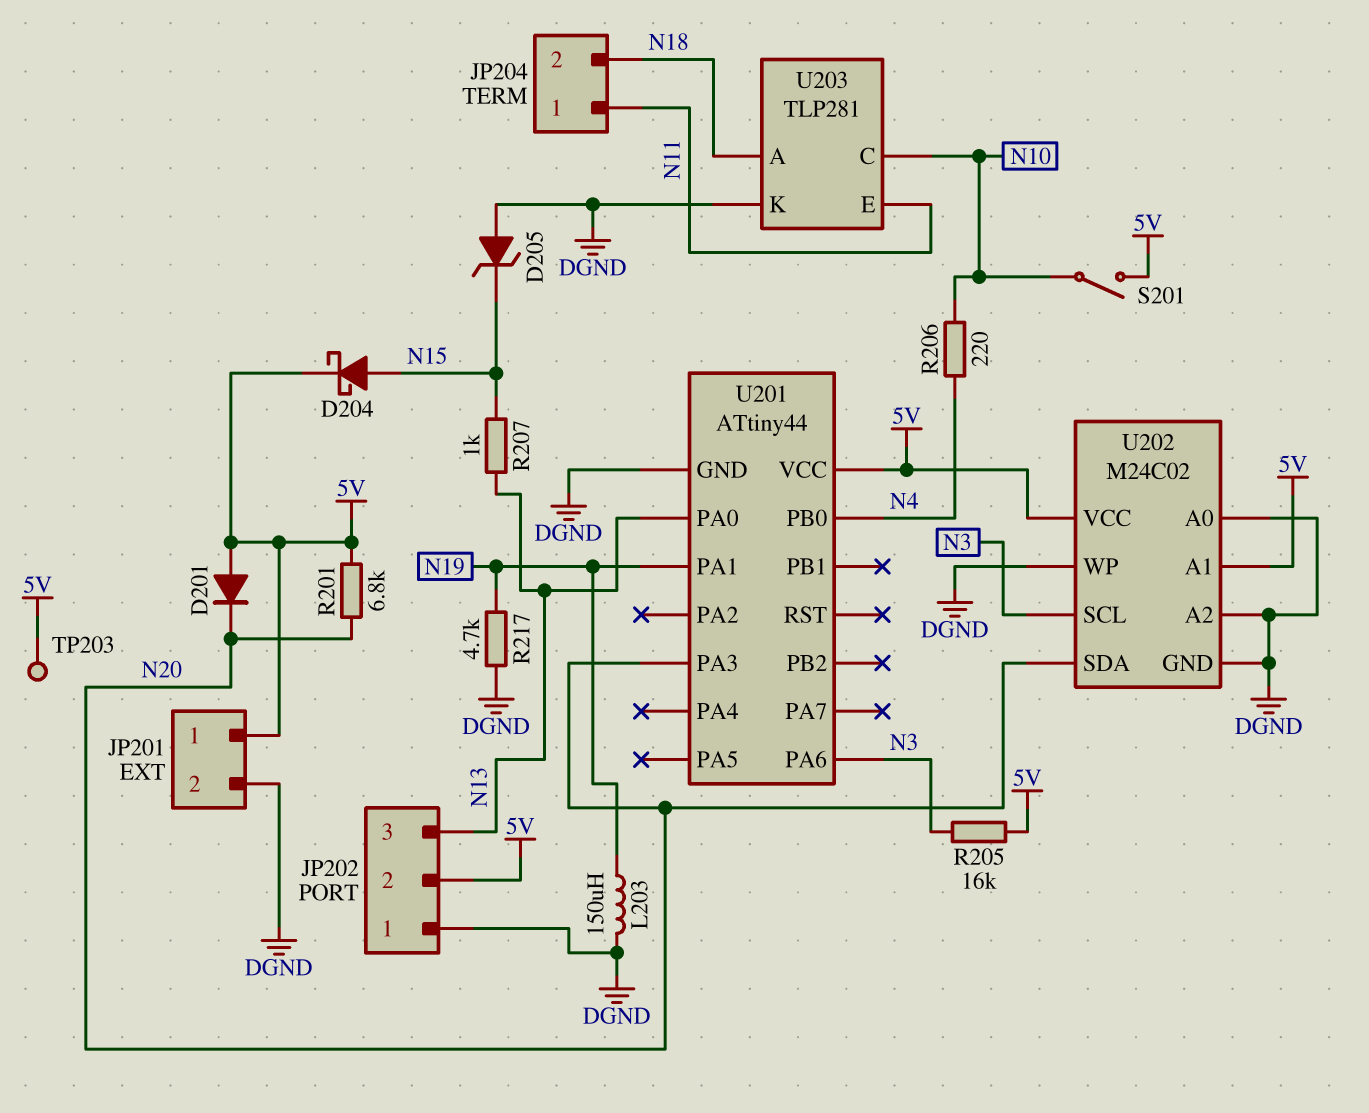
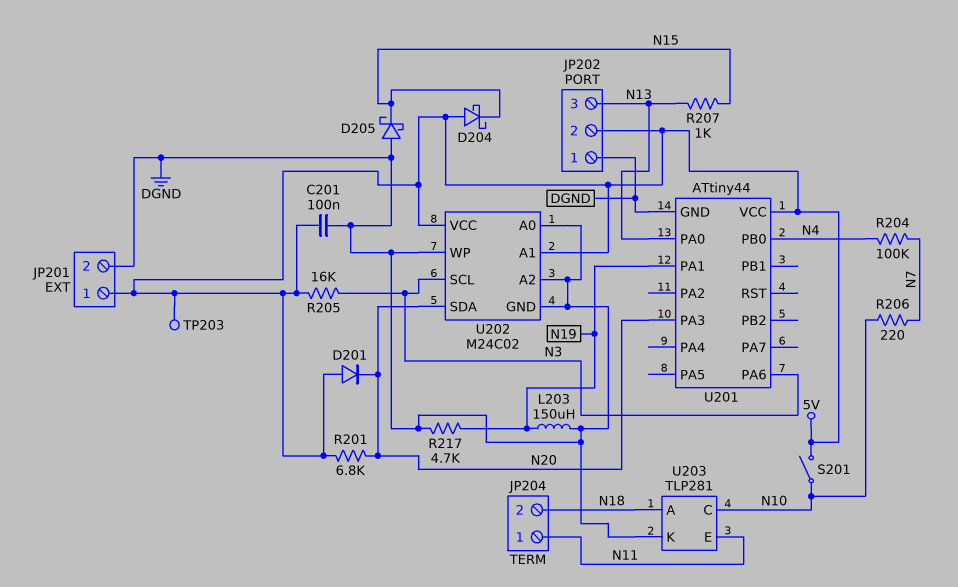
C201: none -> 100nF (5V, DGND)
D204: schottky (A N15, K 5V) -> schottky (A 5V, K N15)
D205: zener (A DGND, K N15) -> schottky (A DGND, K N15)
R204: none -> 100k (N4, N7)
R206: 220 (N4, N10) -> 220 (N7, N10)

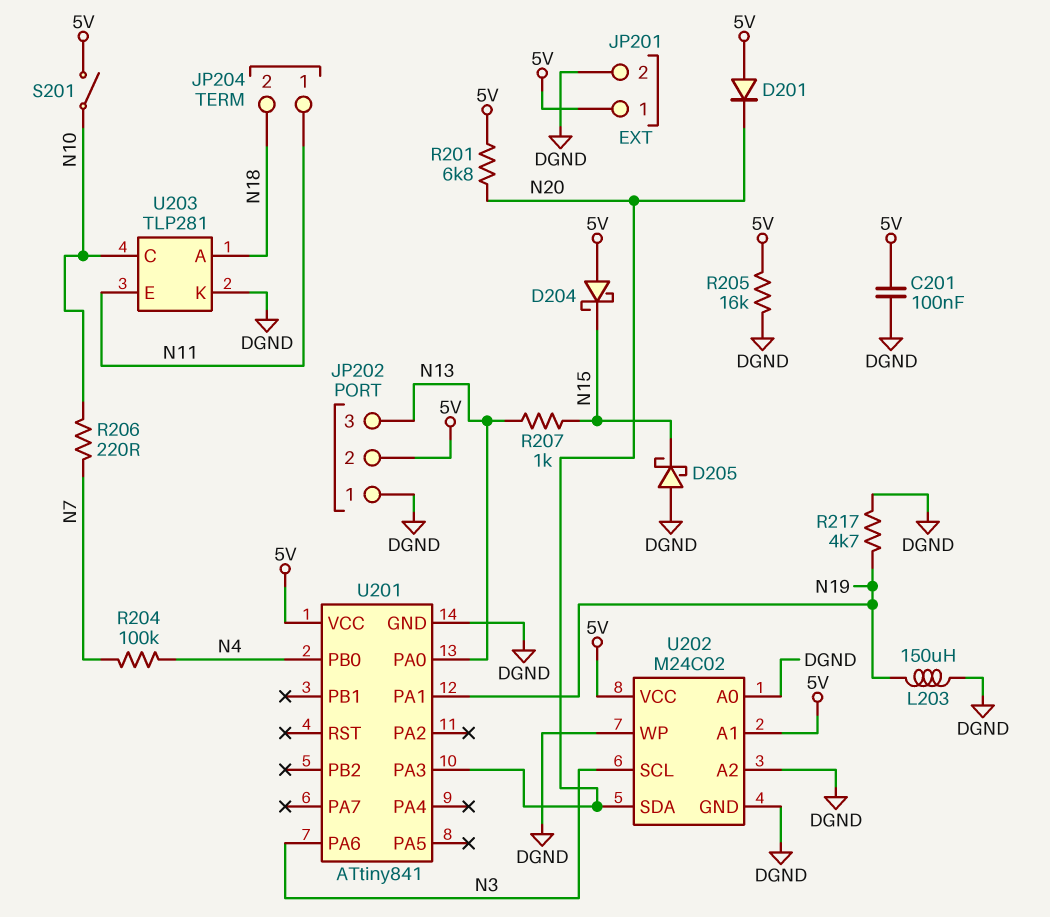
R205: 16k (5V, N3) -> 16k (5V, DGND)
TP203: test point (5V) -> none
U201: ATtiny44 -> ATtiny841

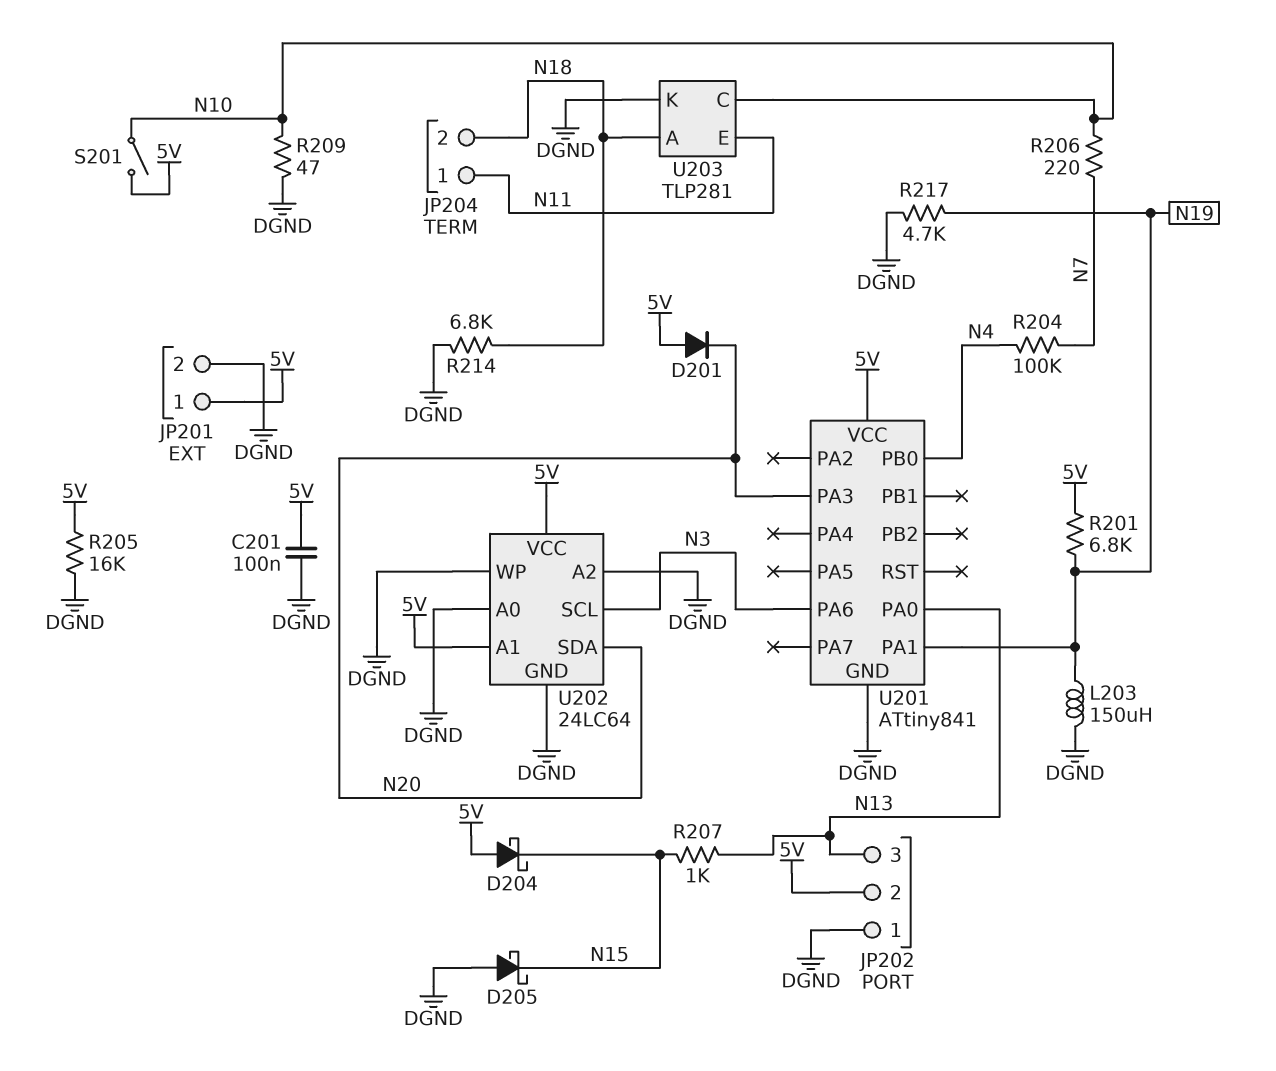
R201: 6.8k (5V, N20) -> 6.8k (5V, N19)
R209: none -> 47 (DGND, N10)
R214: none -> 6.8k (DGND, N18)
U202: M24C02 -> 24LC64

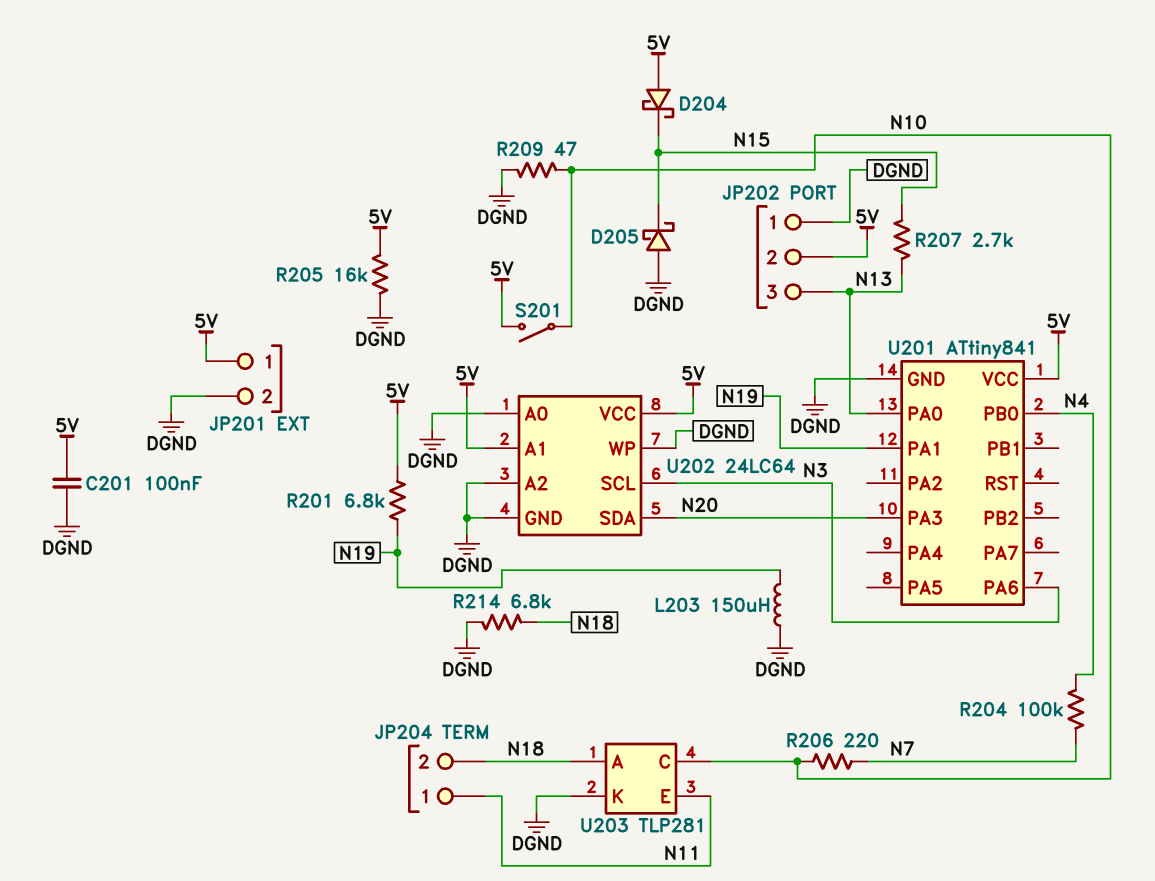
D201: diode (A 5V, K N20) -> none
R207: 1k (N13, N15) -> 2.7k (N13, N15)
R217: 4.7k (DGND, N19) -> none

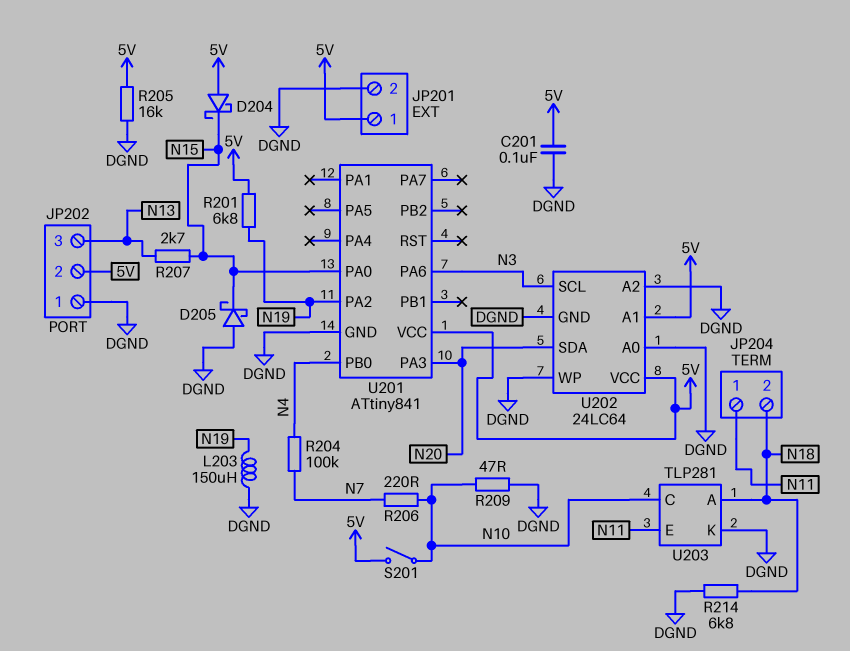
U201 pin PA0: N13 -> N15
U201 pin PA1: N19 -> none
U201 pin PA2: none -> N19

